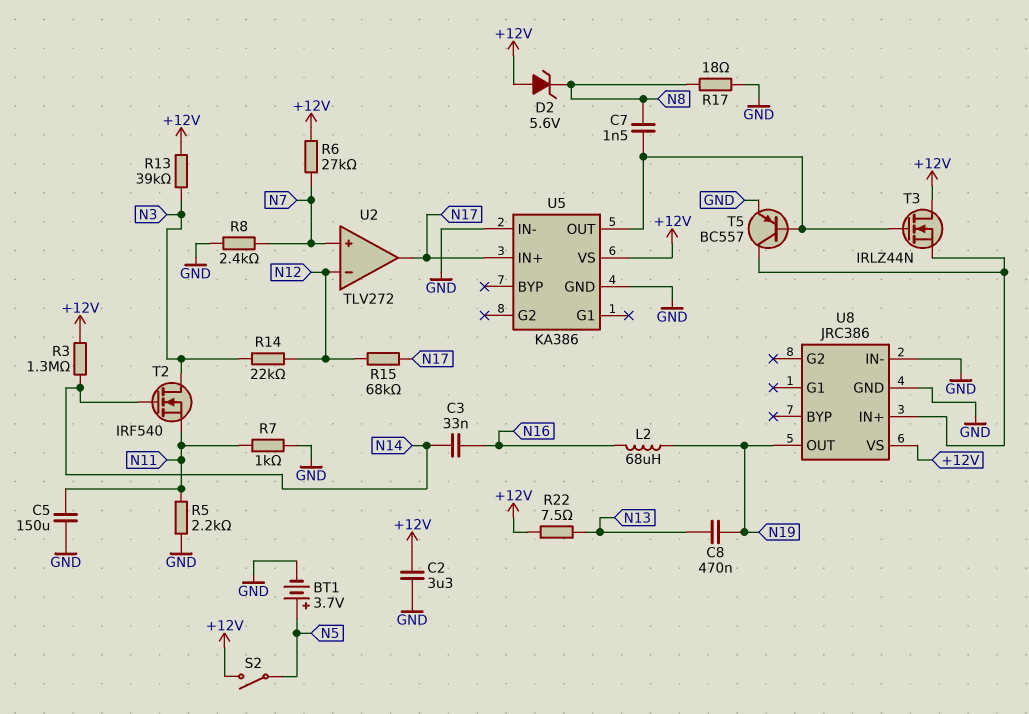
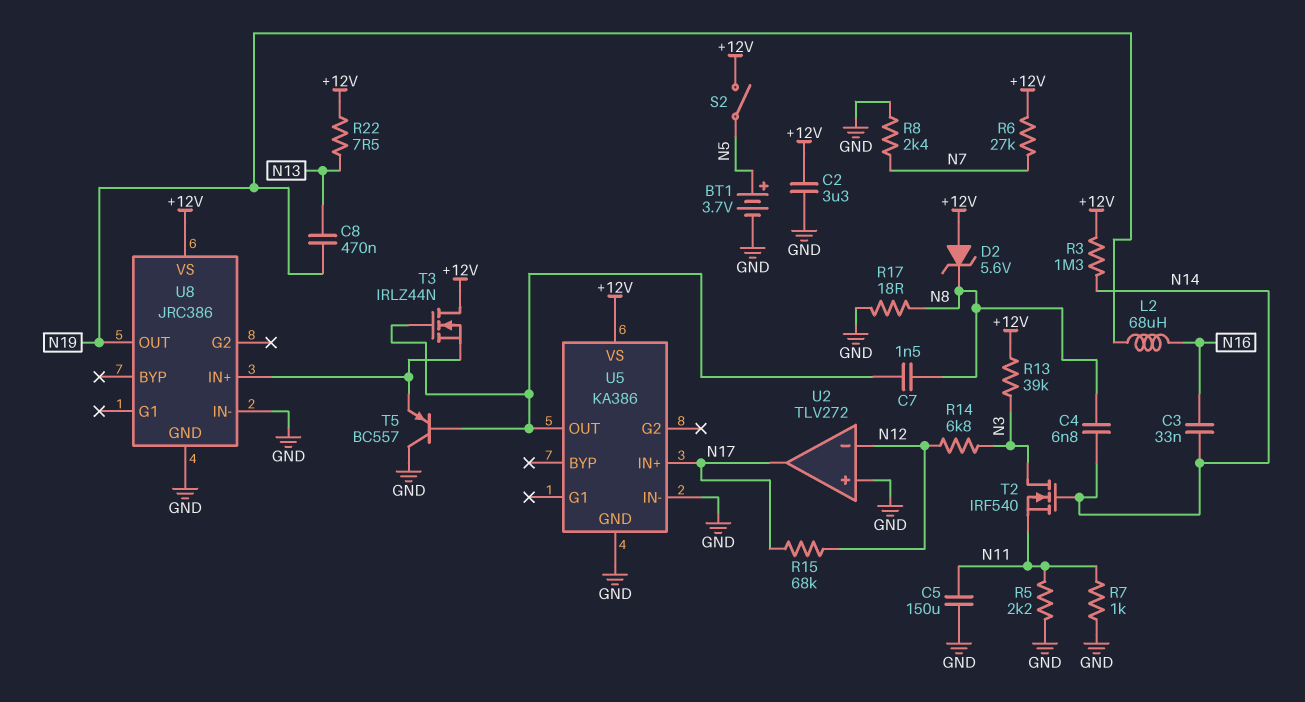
C4: none -> 6.8nF (N8, N14)
R14: 22k (N3, N12) -> 6.8k (N3, N12)
T5: PNP BC557 (B U5/OUT, C U8/IN+, E GND) -> PNP BC557 (B U5/OUT, C GND, E U8/IN+)
U2 pin in+: N7 -> GND

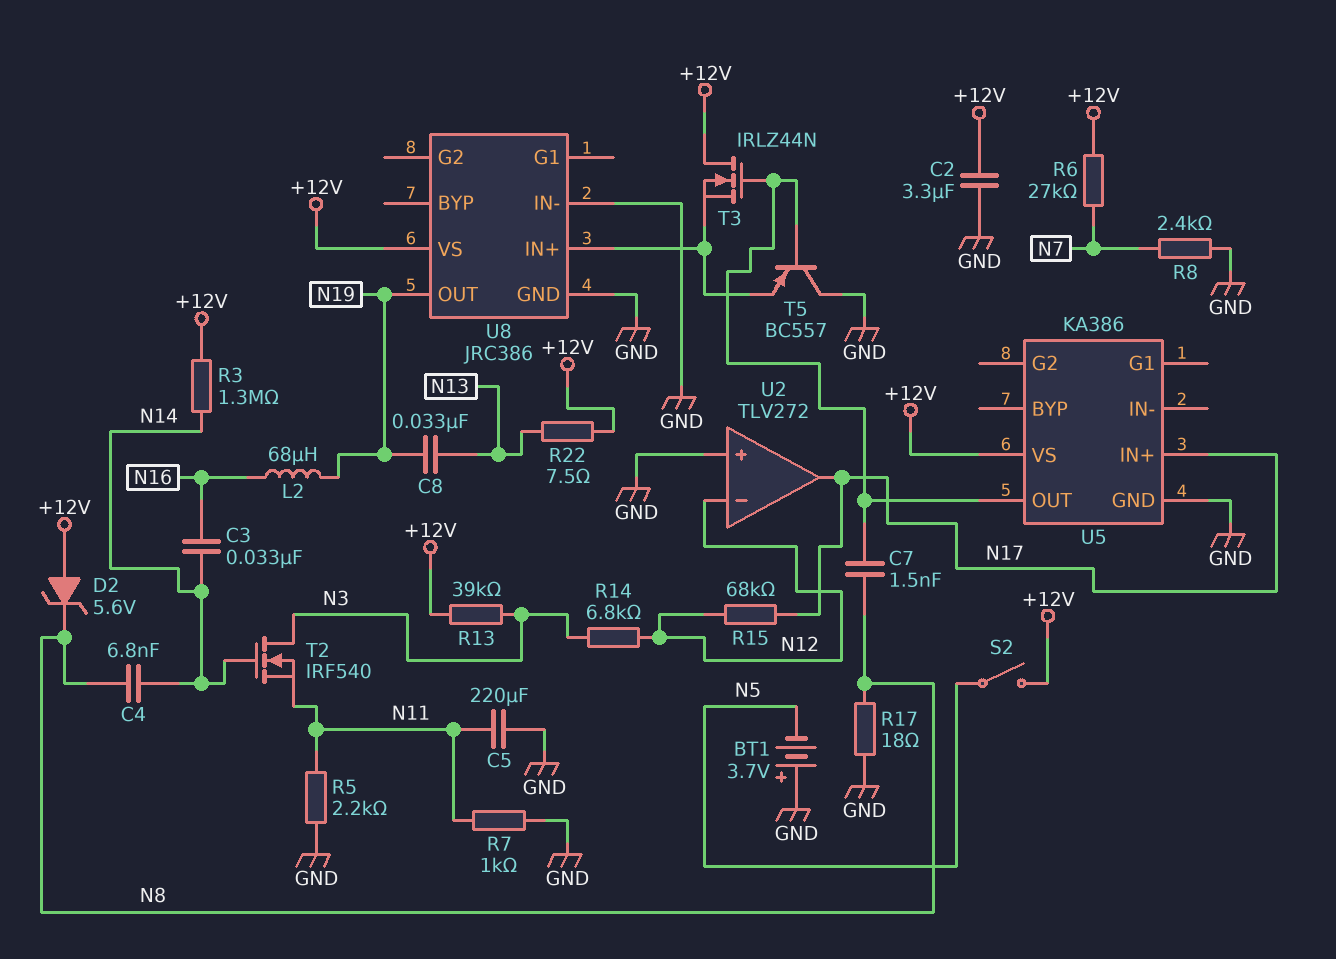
BT1: 3.7V (plus N5, minus GND) -> 3.7V (plus GND, minus N5)
C5: 150uF (GND, N11) -> 220uF (GND, N11)
C8: 470nF (N13, N19) -> 33nF (N13, N19)
U5 pin IN-: GND -> none

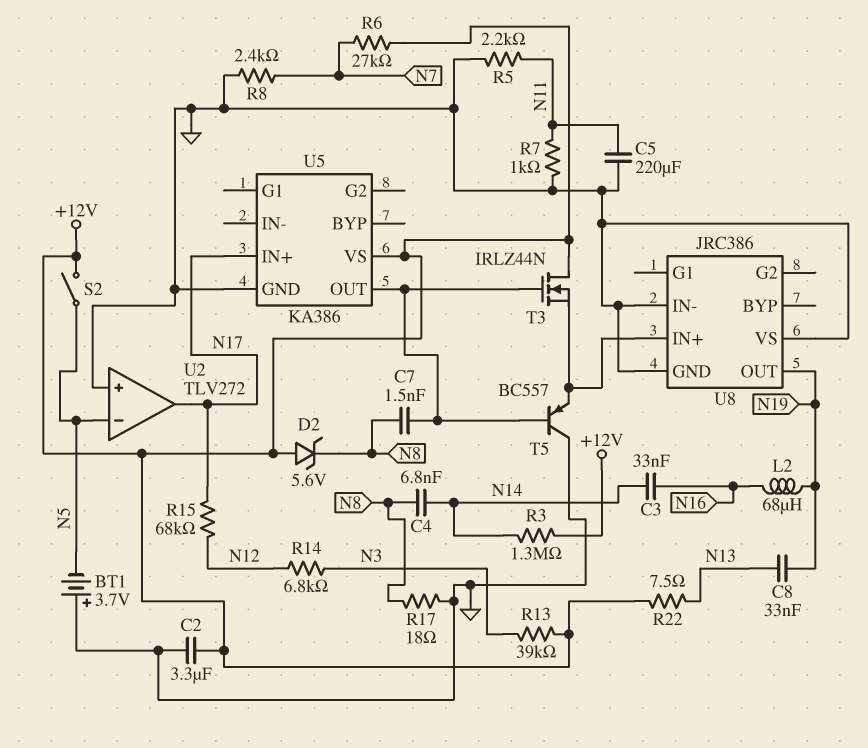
T2: NMOS IRF540 (G N14, D N3, S N11) -> none
U2 pin in-: N12 -> N5
U8 pin VS: +12V -> GND

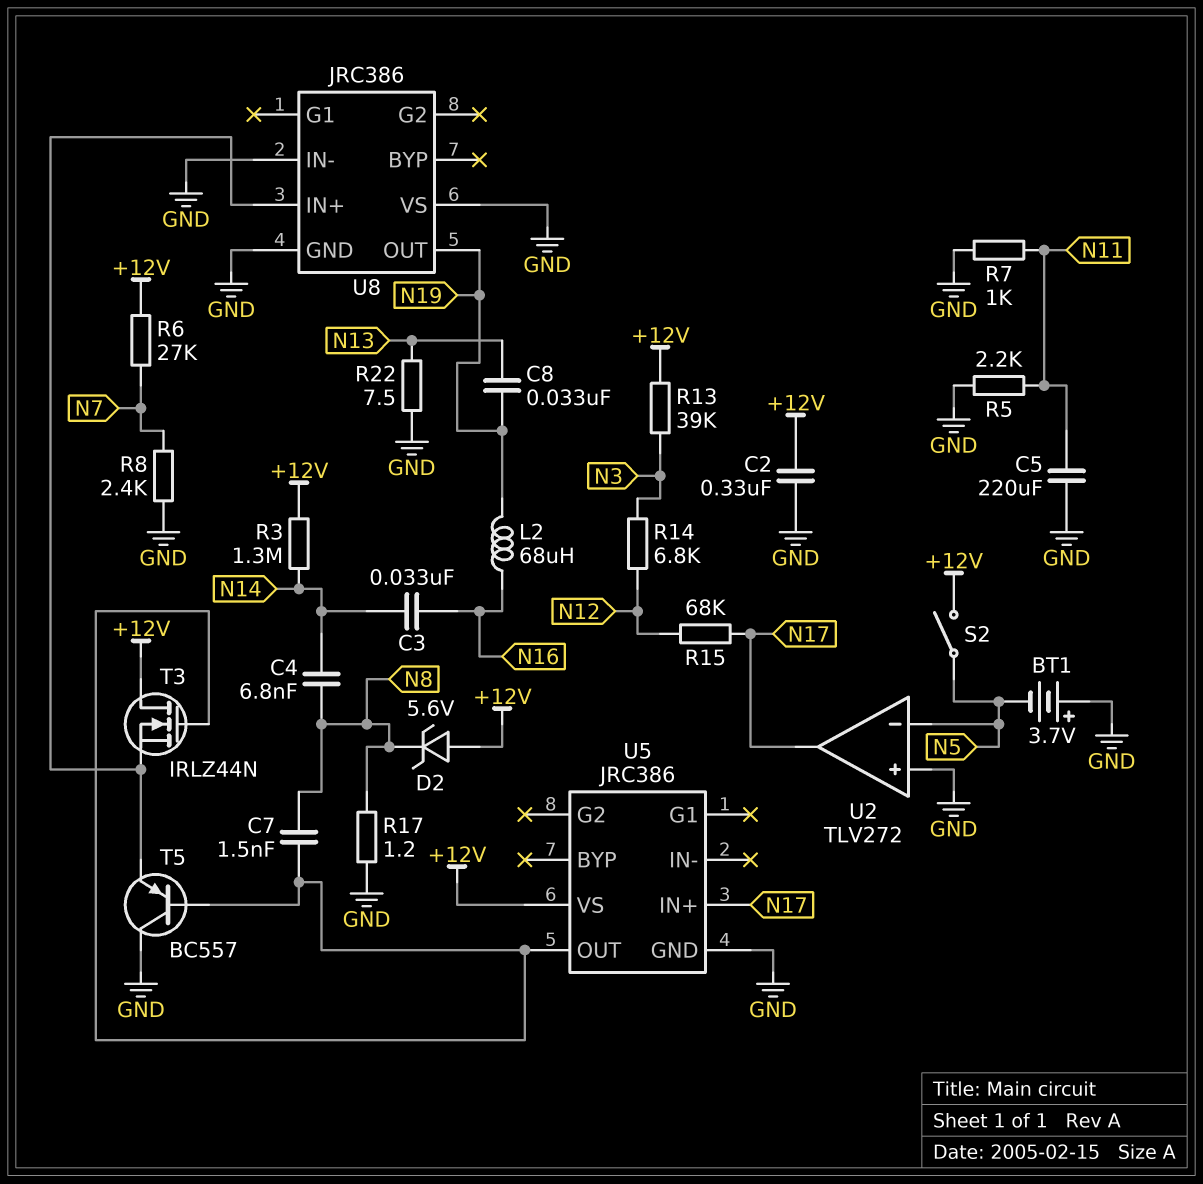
C2: 3.3uF (+12V, GND) -> 330nF (+12V, GND)
R17: 18 (GND, N8) -> 1.2 (GND, N8)
R22: 7.5 (+12V, N13) -> 7.5 (GND, N13)
U5: KA386 -> JRC386

